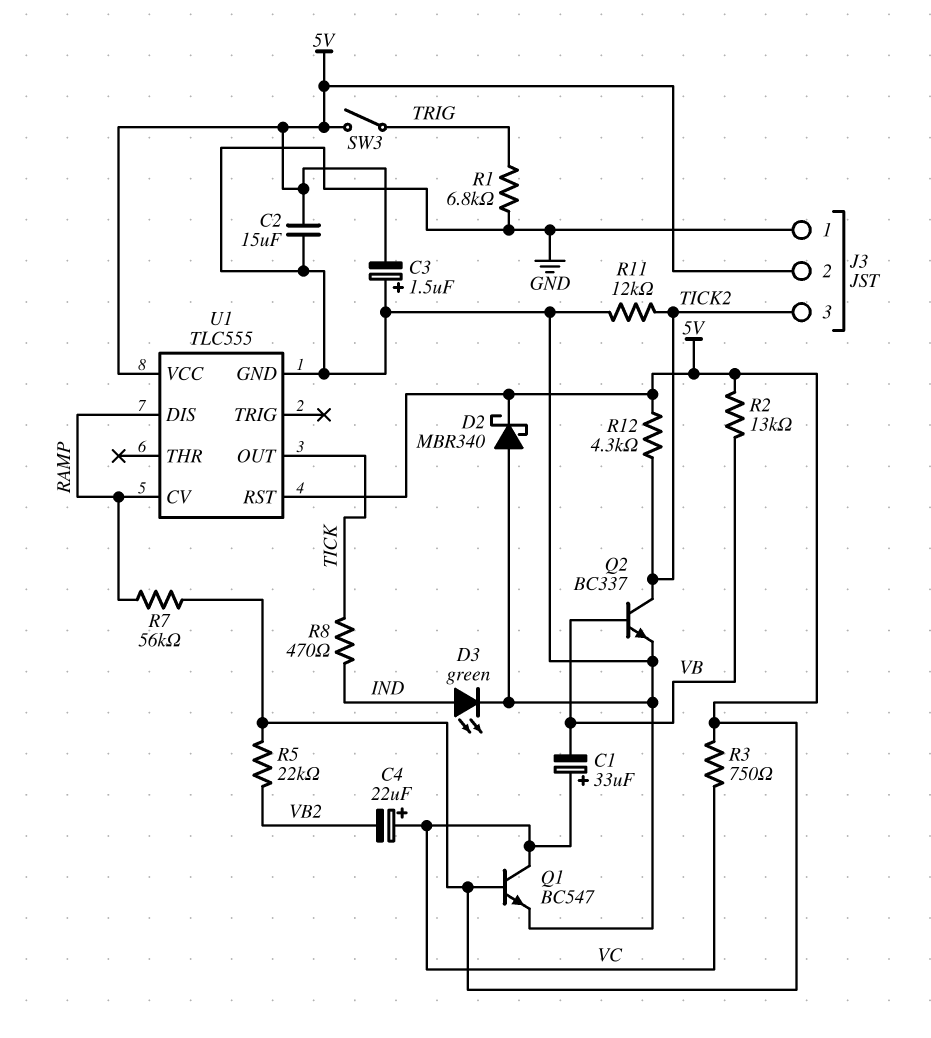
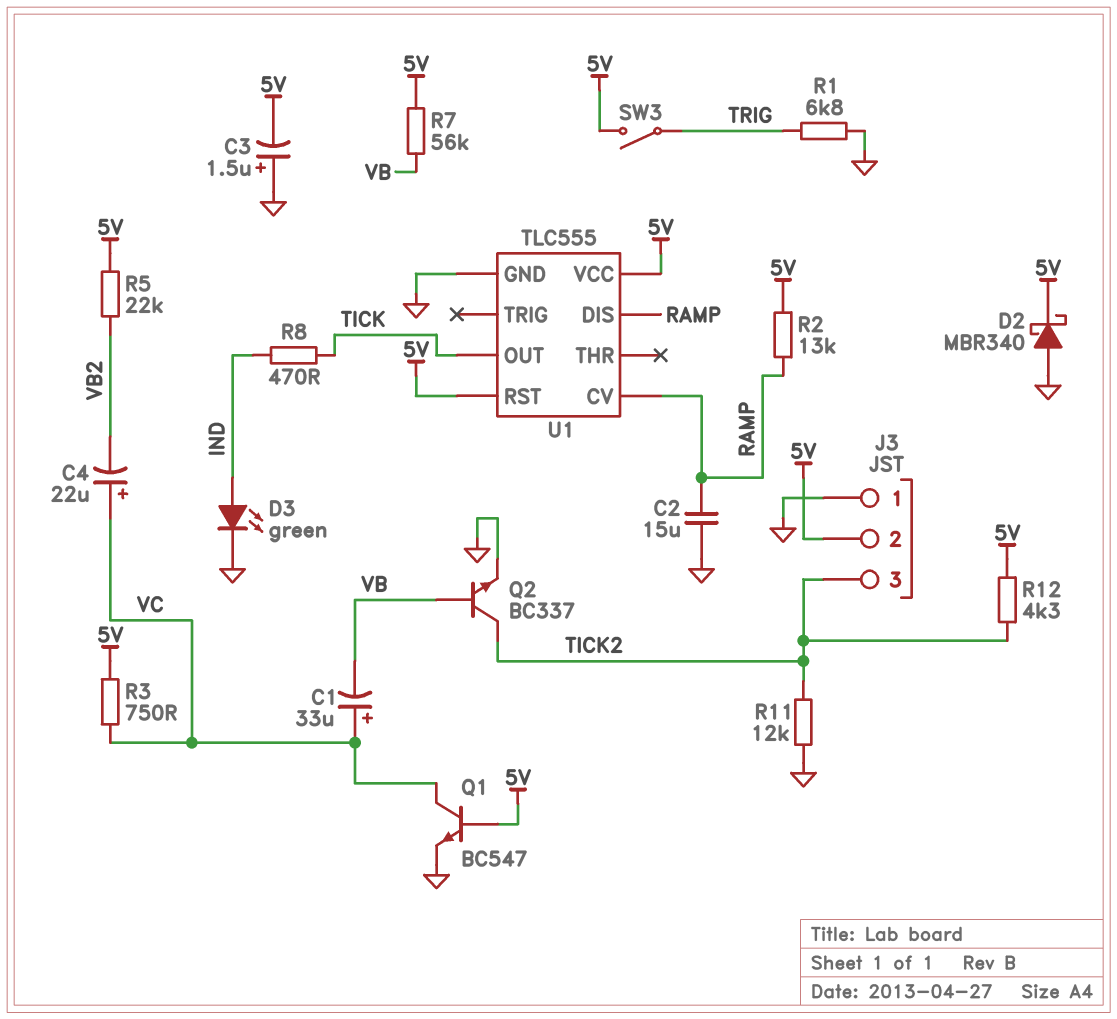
C2: 15uF (5V, GND) -> 15uF (GND, RAMP)
R2: 13k (5V, VB) -> 13k (5V, RAMP)
R7: 56k (5V, RAMP) -> 56k (5V, VB)

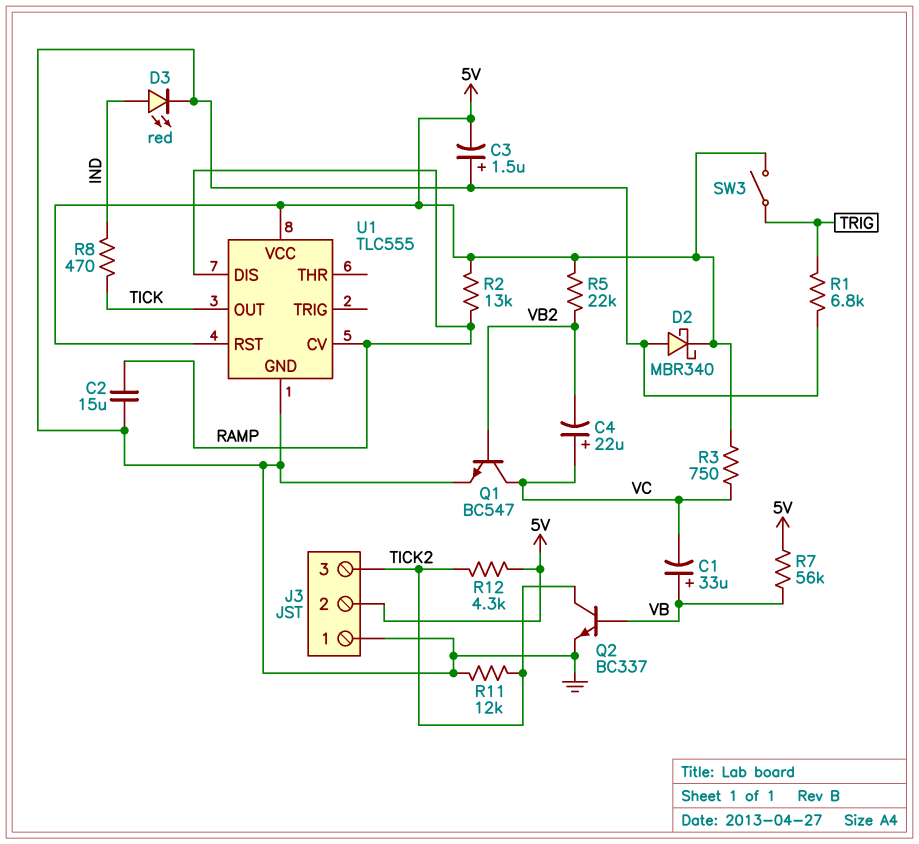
C1: 33uF (plus VC, minus VB) -> 33uF (plus VB, minus VC)
D3: LED green (A IND, K GND) -> LED red (A IND, K GND)
Q1: NPN BC547 (B 5V, C VC, E GND) -> NPN BC547 (B VB2, C VC, E GND)

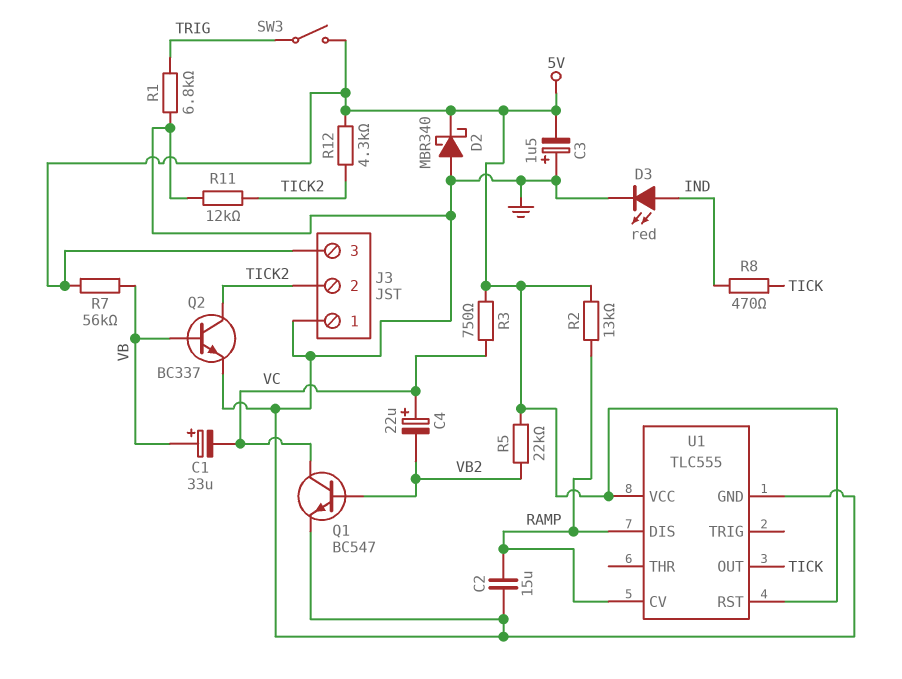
J3 pin 2: 5V -> TICK2
J3 pin 3: TICK2 -> 5V

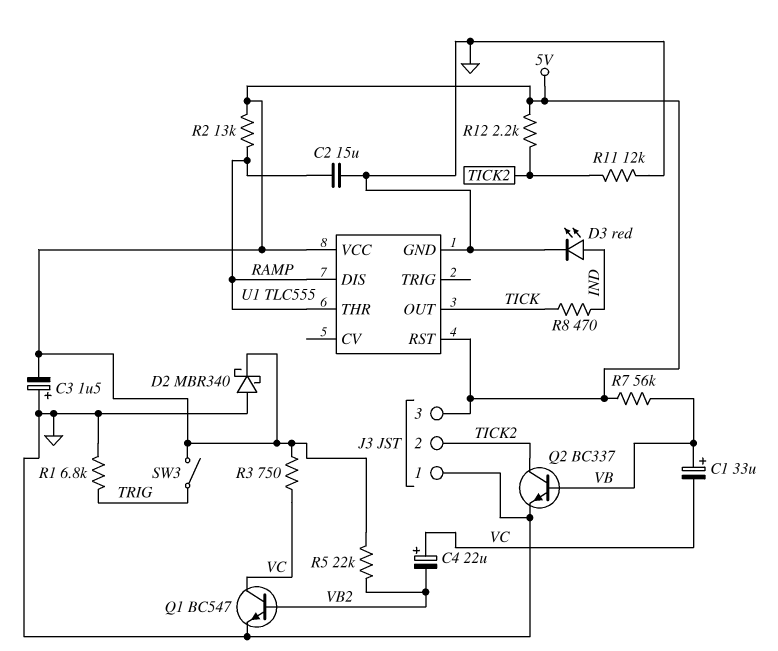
R12: 4.3k (5V, TICK2) -> 2.2k (5V, TICK2)
U1 pin CV: RAMP -> none
U1 pin THR: none -> RAMP

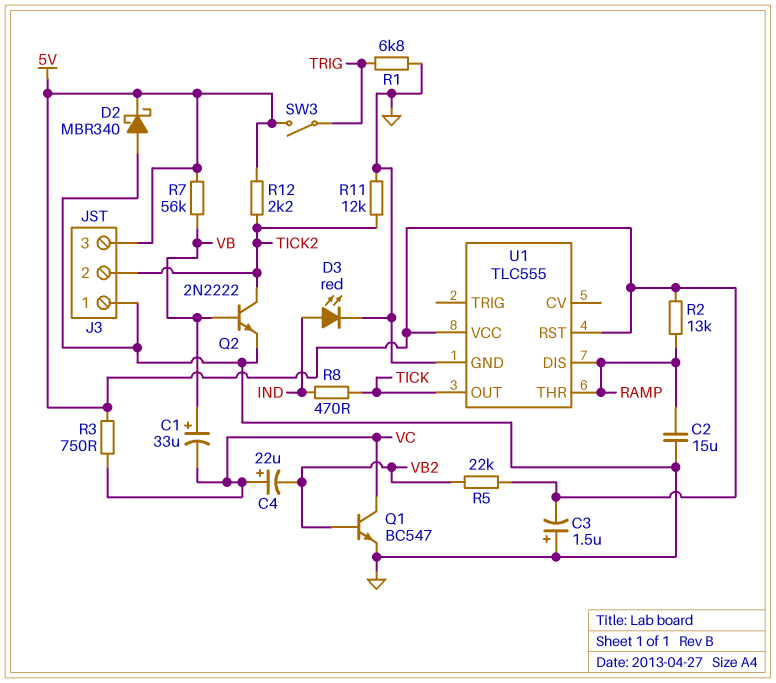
Q2: NPN BC337 (B VB, C TICK2, E GND) -> NPN 2N2222 (B VB, C TICK2, E GND)

